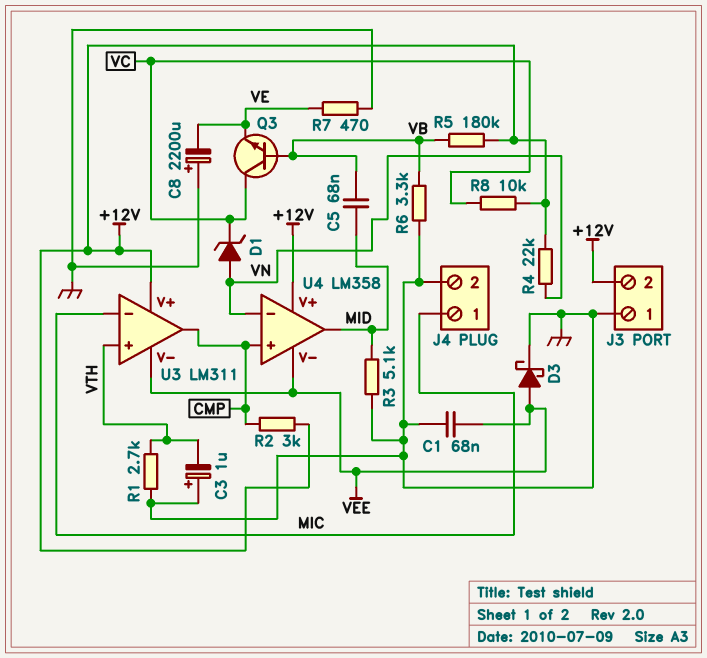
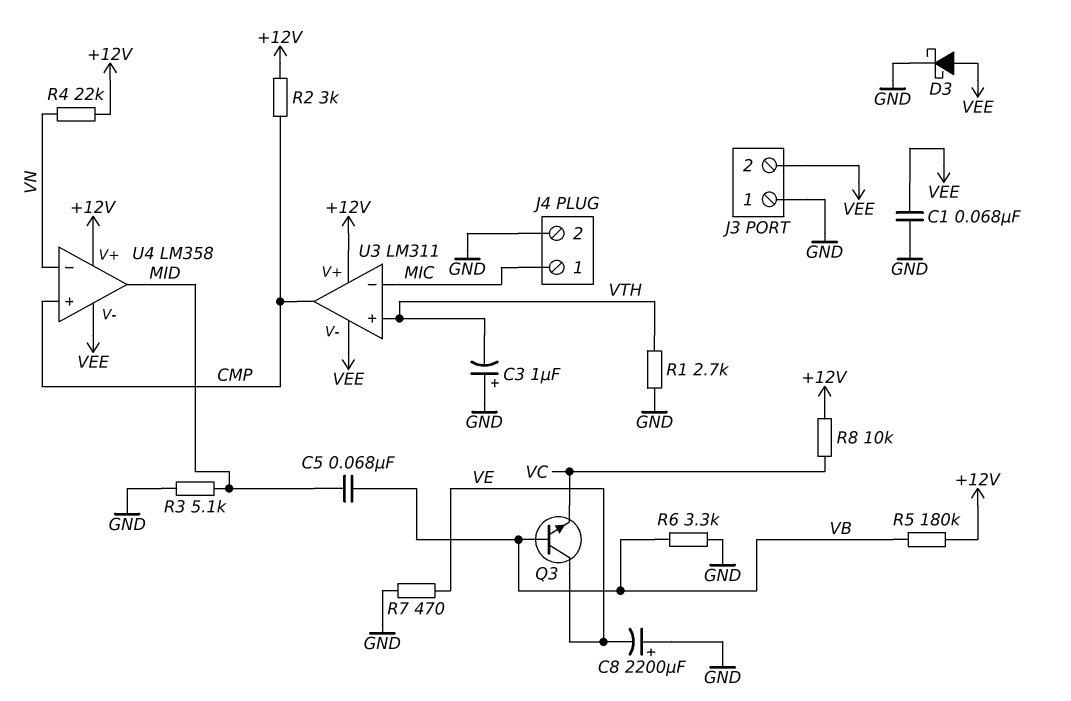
D1: zener (A VN, K VC) -> none
J3 pin 2: +12V -> VEE
Q3: NPN (B VB, C VC, E VE) -> NPN (B VB, C VE, E VC)

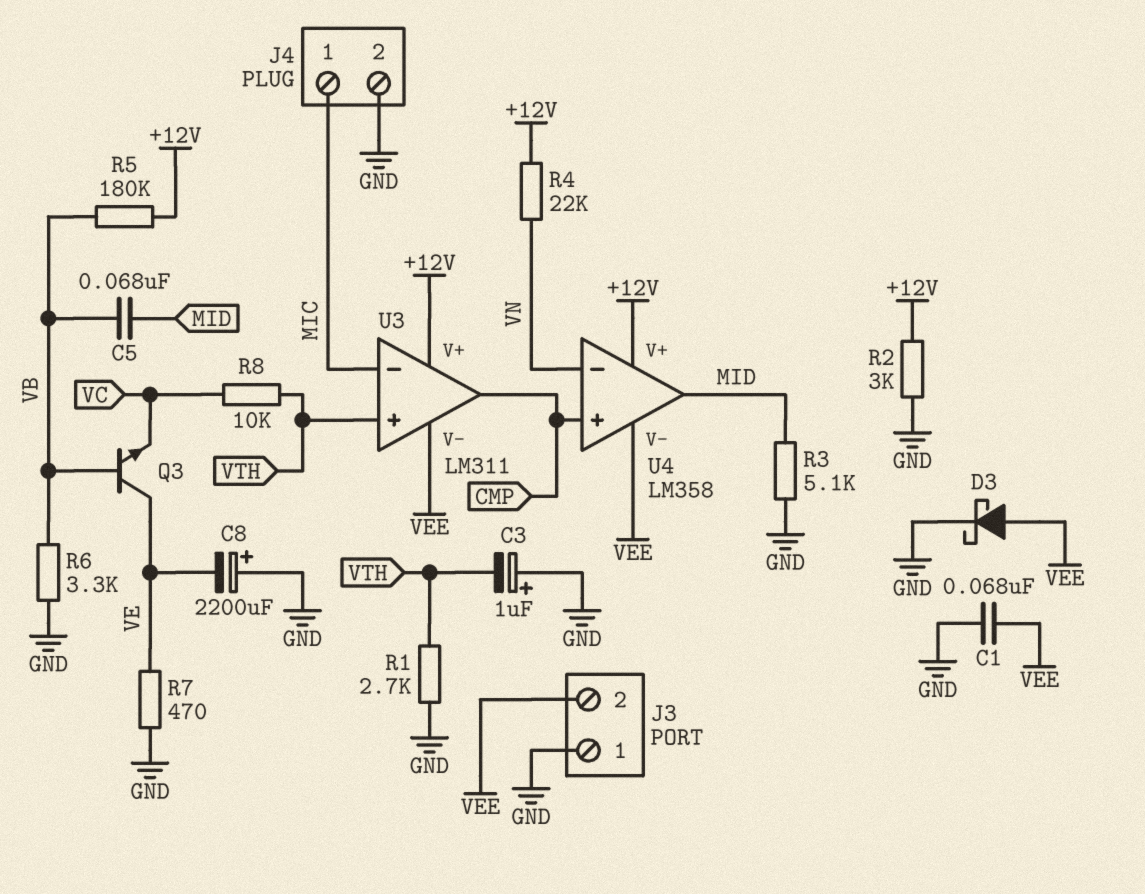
R2: 3k (+12V, CMP) -> 3k (+12V, GND)
R8: 10k (+12V, VC) -> 10k (VC, VTH)

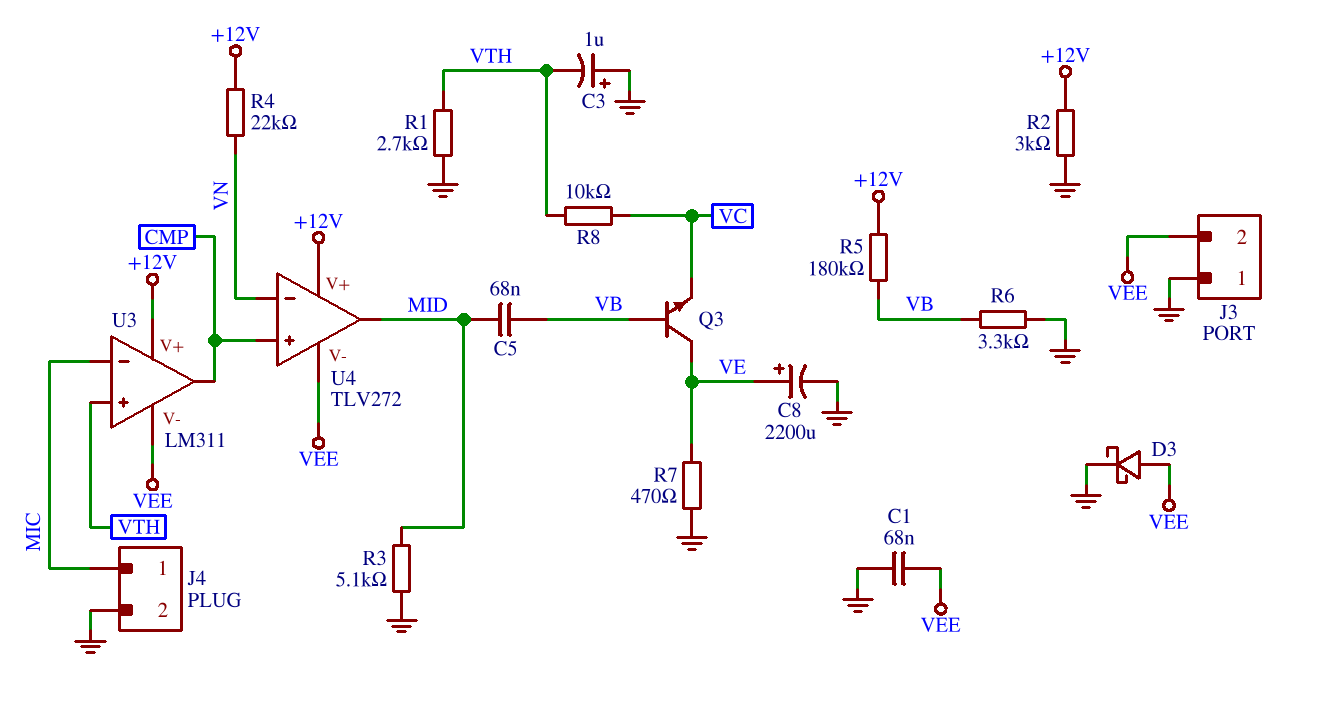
C8: 2200uF (plus GND, minus VE) -> 2200uF (plus VE, minus GND)
U4: LM358 -> TLV272

